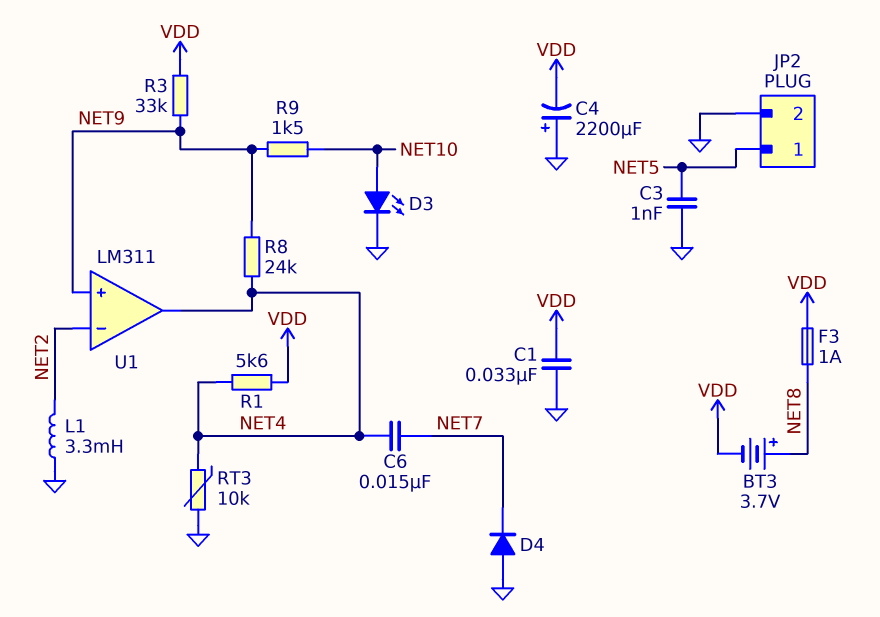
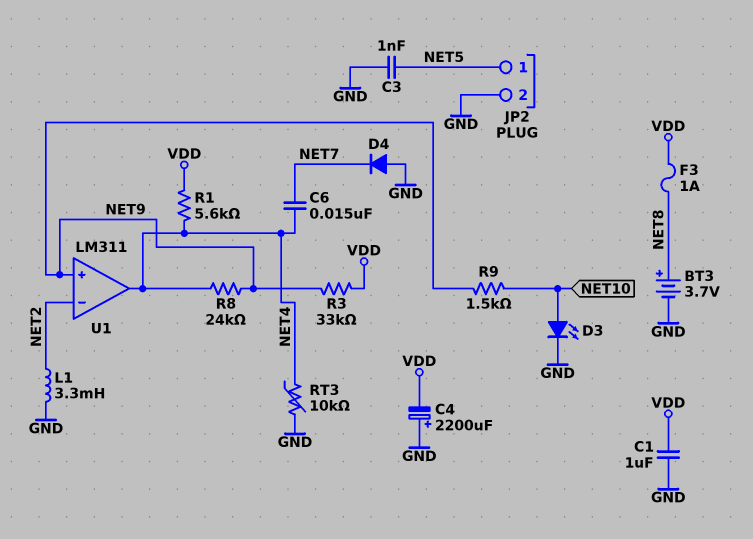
BT3: 3.7V (plus NET8, minus VDD) -> 3.7V (plus NET8, minus GND)
C1: 33nF (GND, VDD) -> 1uF (GND, VDD)

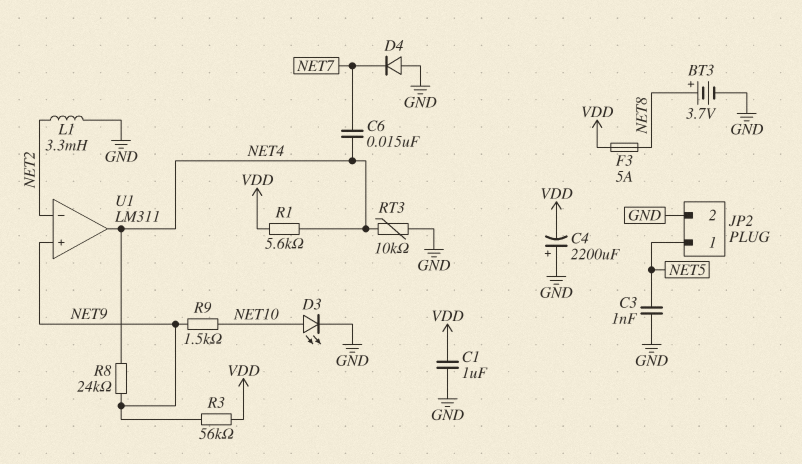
F3: 1A (NET8, VDD) -> 5A (NET8, VDD)
R3: 33k (NET9, VDD) -> 56k (NET9, VDD)

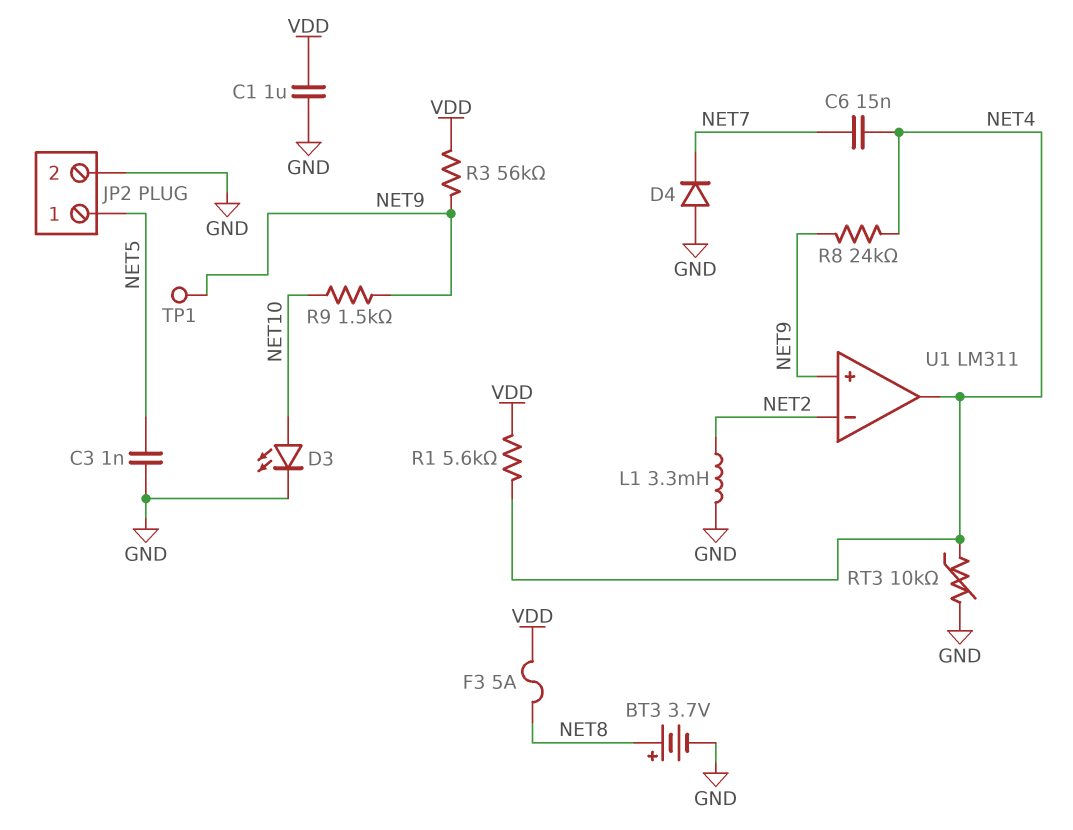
C4: 2200uF (plus GND, minus VDD) -> none
TP1: none -> test point (NET9)

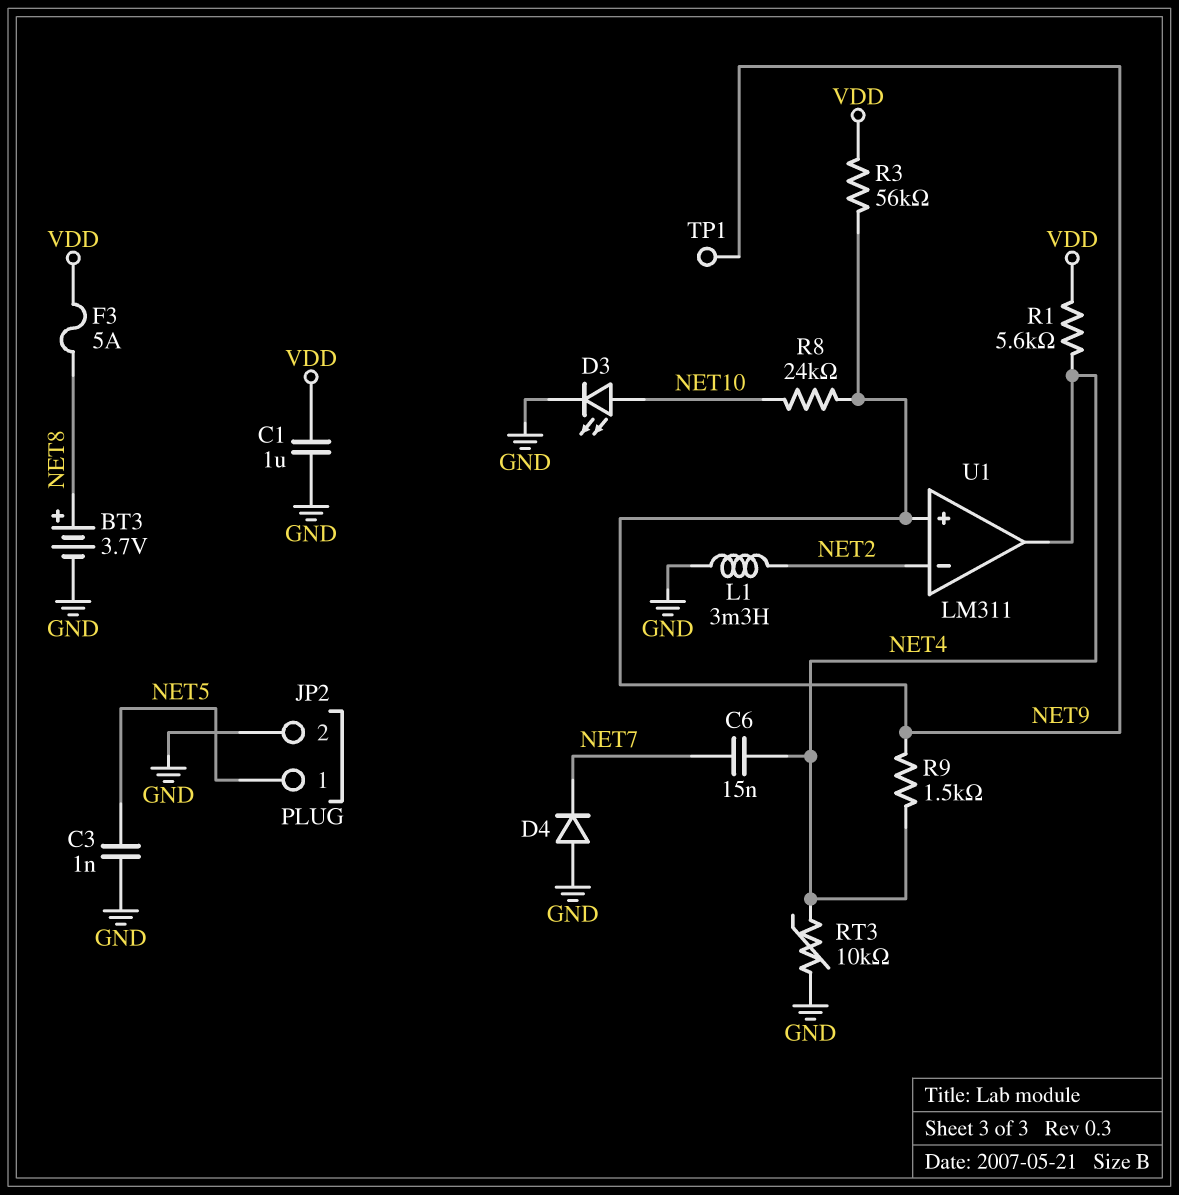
R8: 24k (NET4, NET9) -> 24k (NET9, NET10)
R9: 1.5k (NET9, NET10) -> 1.5k (NET4, NET9)

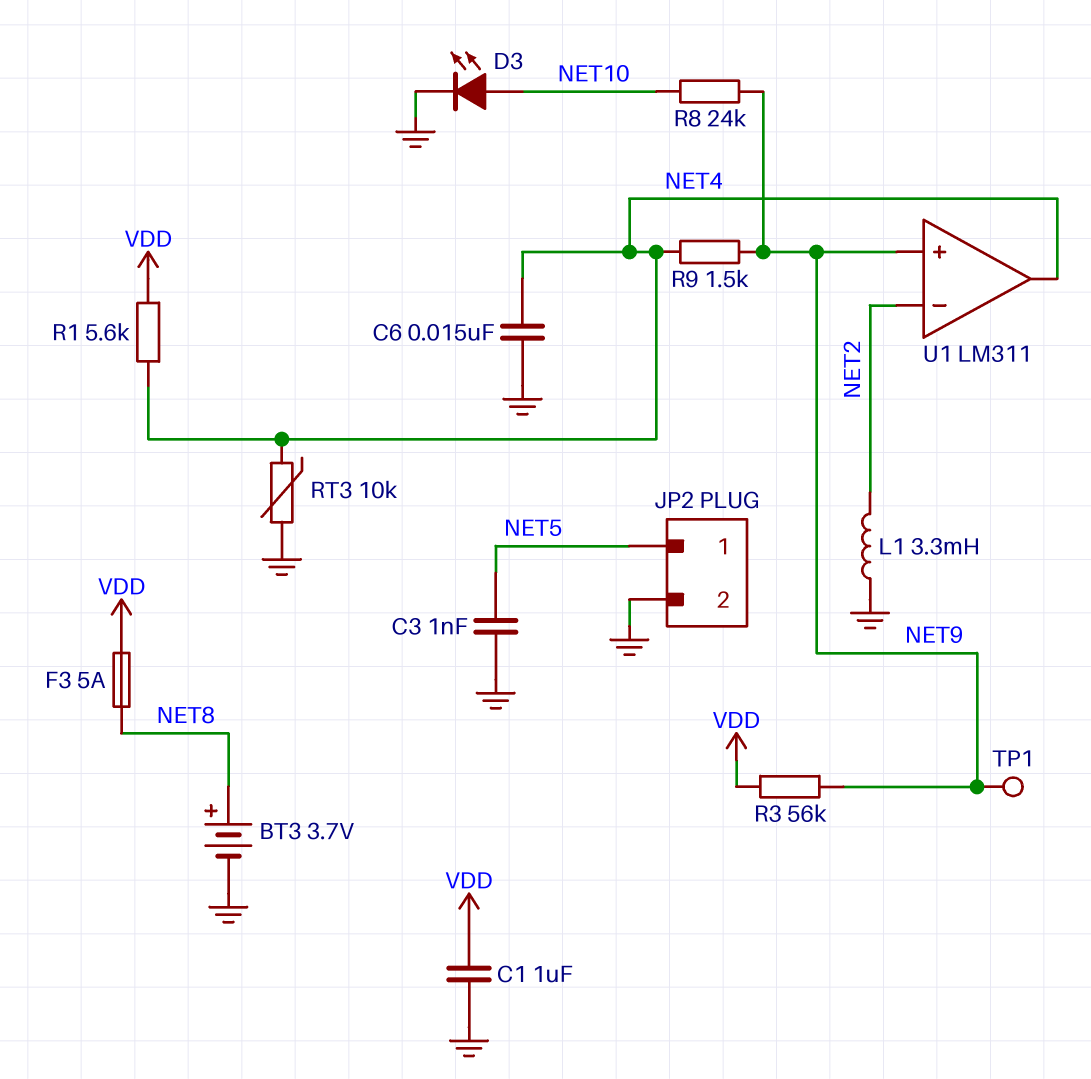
C6: 15nF (NET4, NET7) -> 15nF (GND, NET4)
D4: diode (A GND, K NET7) -> none

